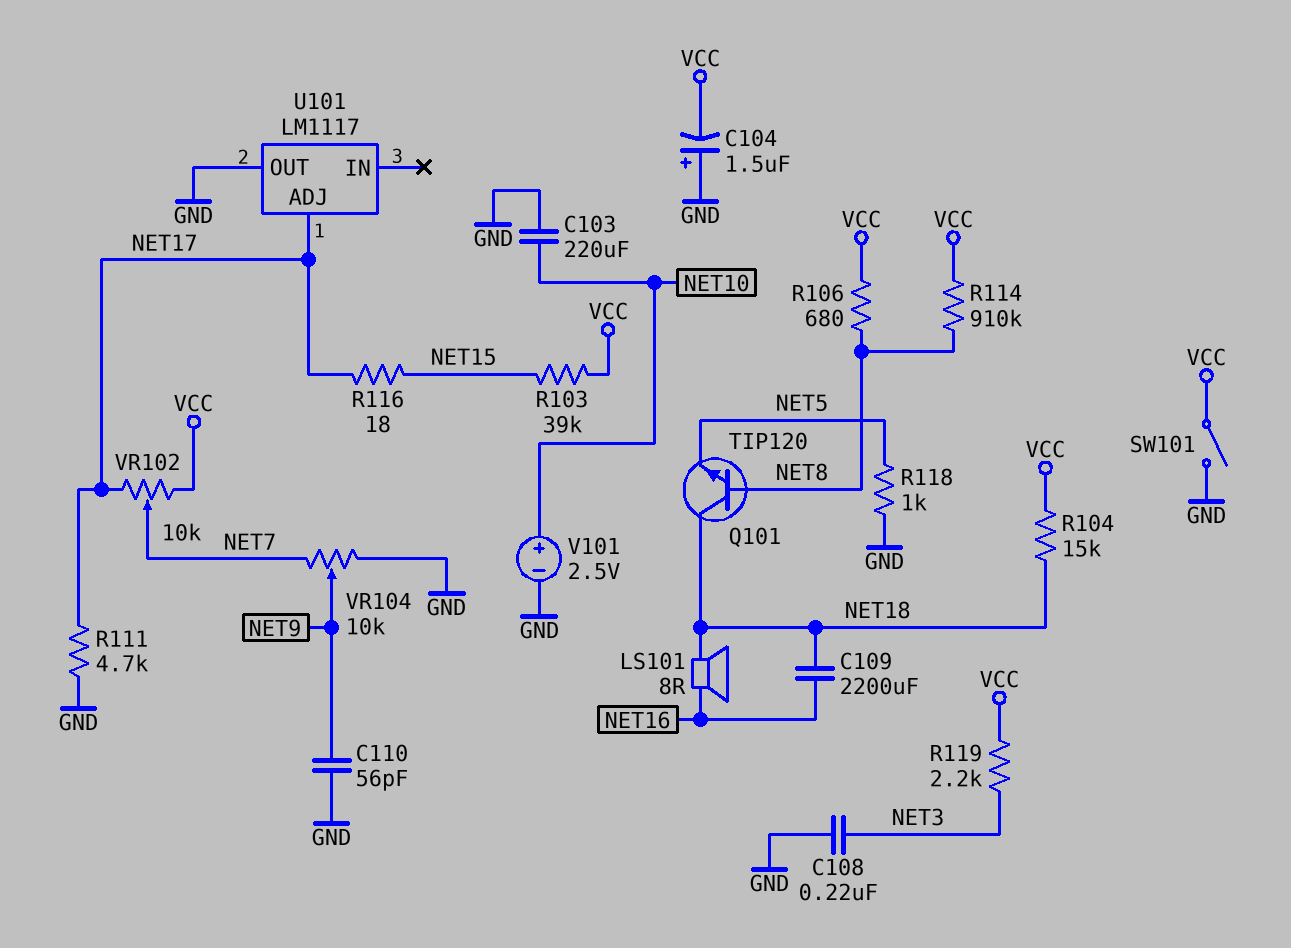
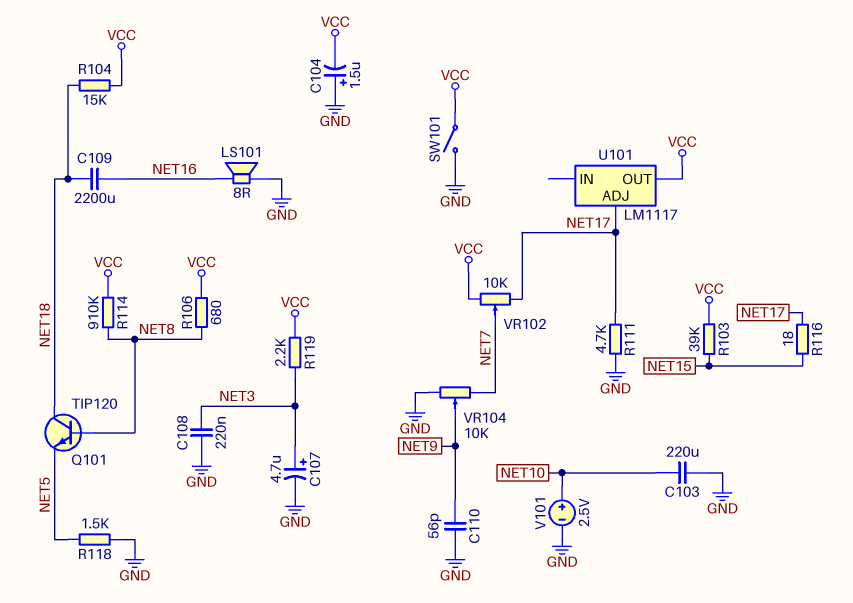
C107: none -> 4.7uF (plus NET3, minus GND)
LS101: speaker 8R (NET16, NET18) -> speaker 8R (GND, NET16)
R118: 1k (GND, NET5) -> 1.5k (GND, NET5)
U101 pin OUT: GND -> VCC

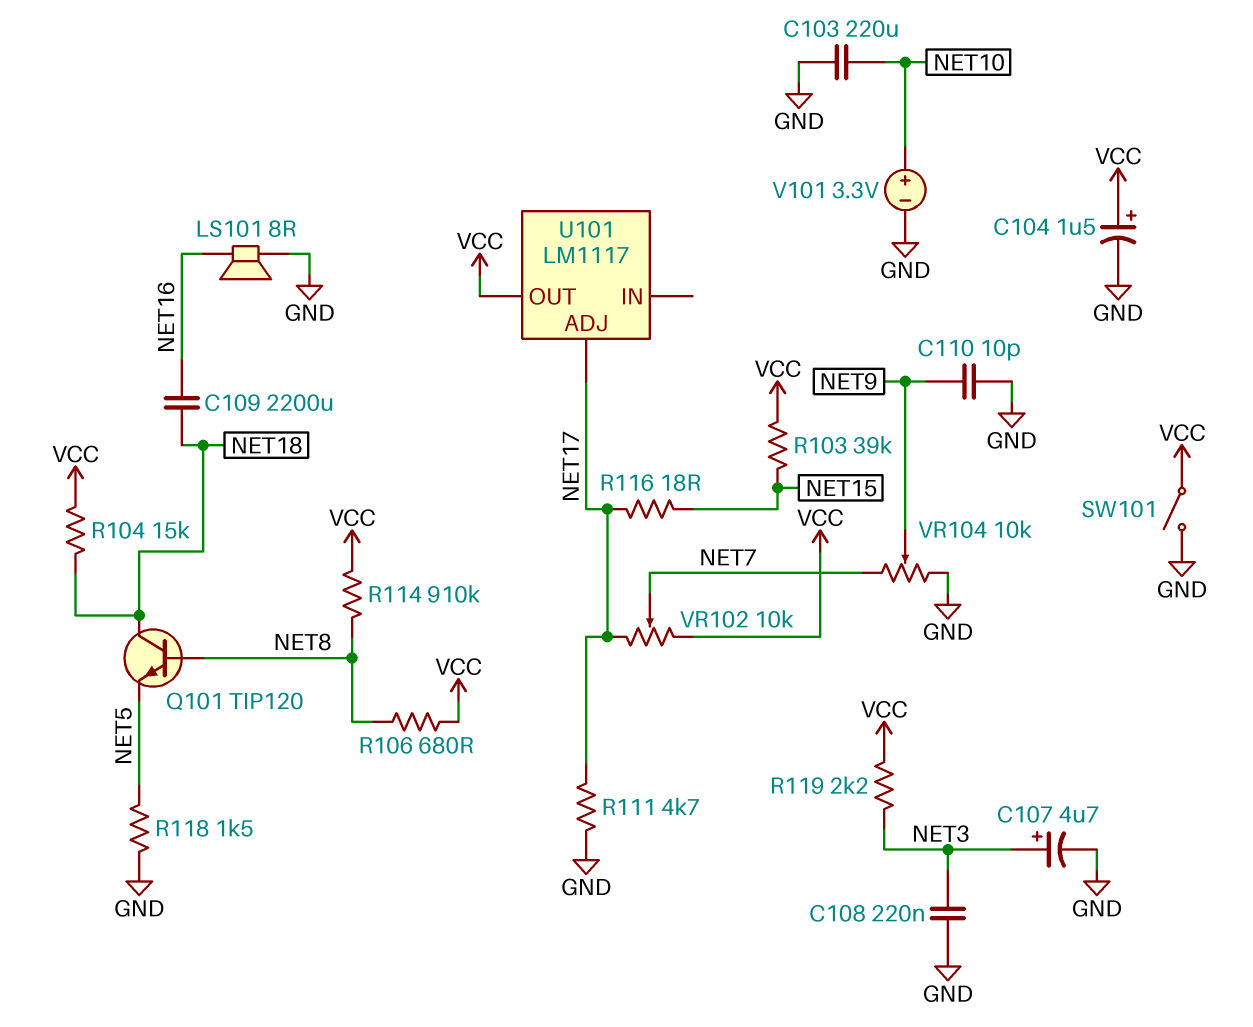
C104: 1.5uF (plus GND, minus VCC) -> 1.5uF (plus VCC, minus GND)
C110: 56pF (GND, NET9) -> 10pF (GND, NET9)
V101: 2.5V (plus NET10, minus GND) -> 3.3V (plus NET10, minus GND)

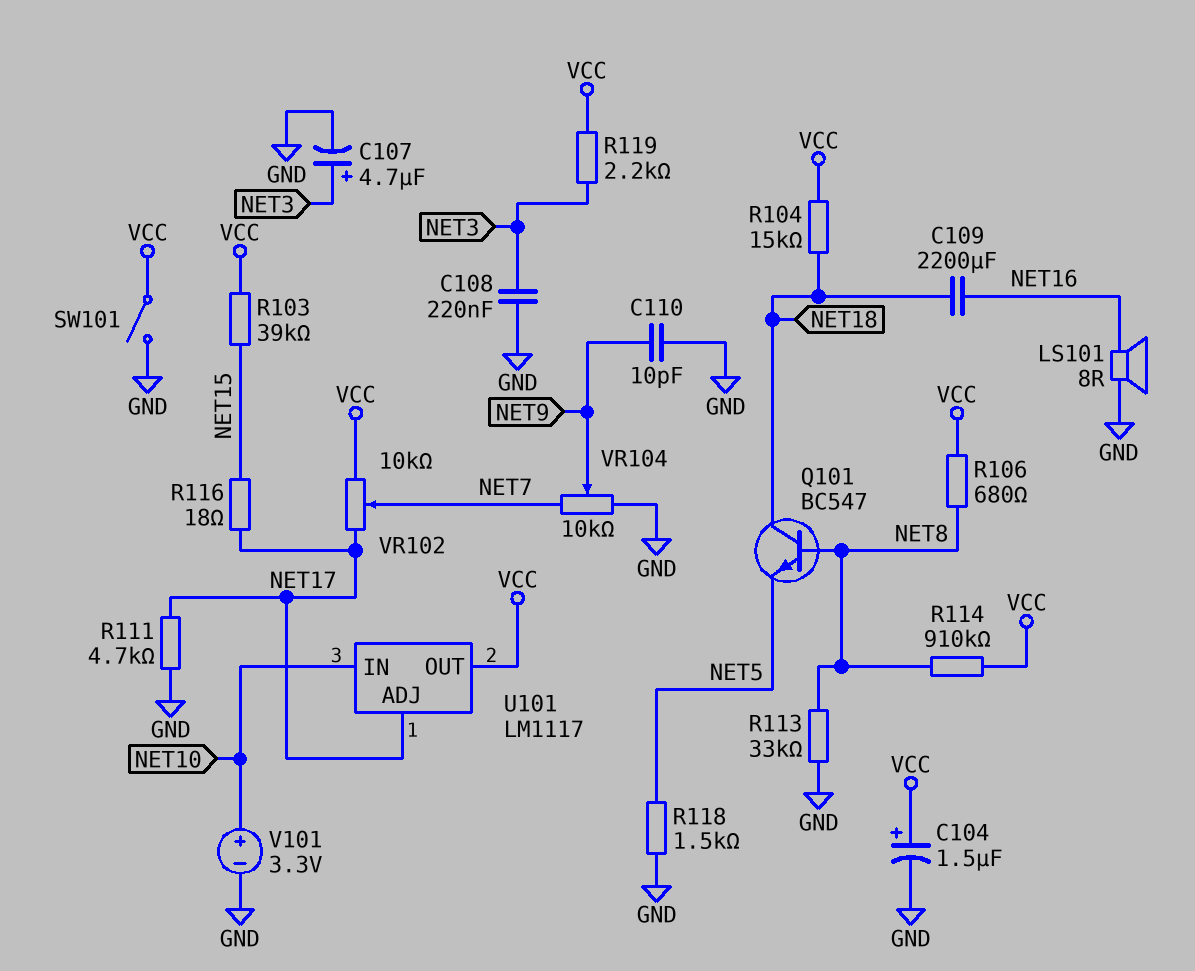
C103: 220uF (GND, NET10) -> none
Q101: NPN TIP120 (B NET8, C NET18, E NET5) -> NPN BC547 (B NET8, C NET18, E NET5)
R113: none -> 33k (GND, NET8)
U101 pin IN: none -> NET10

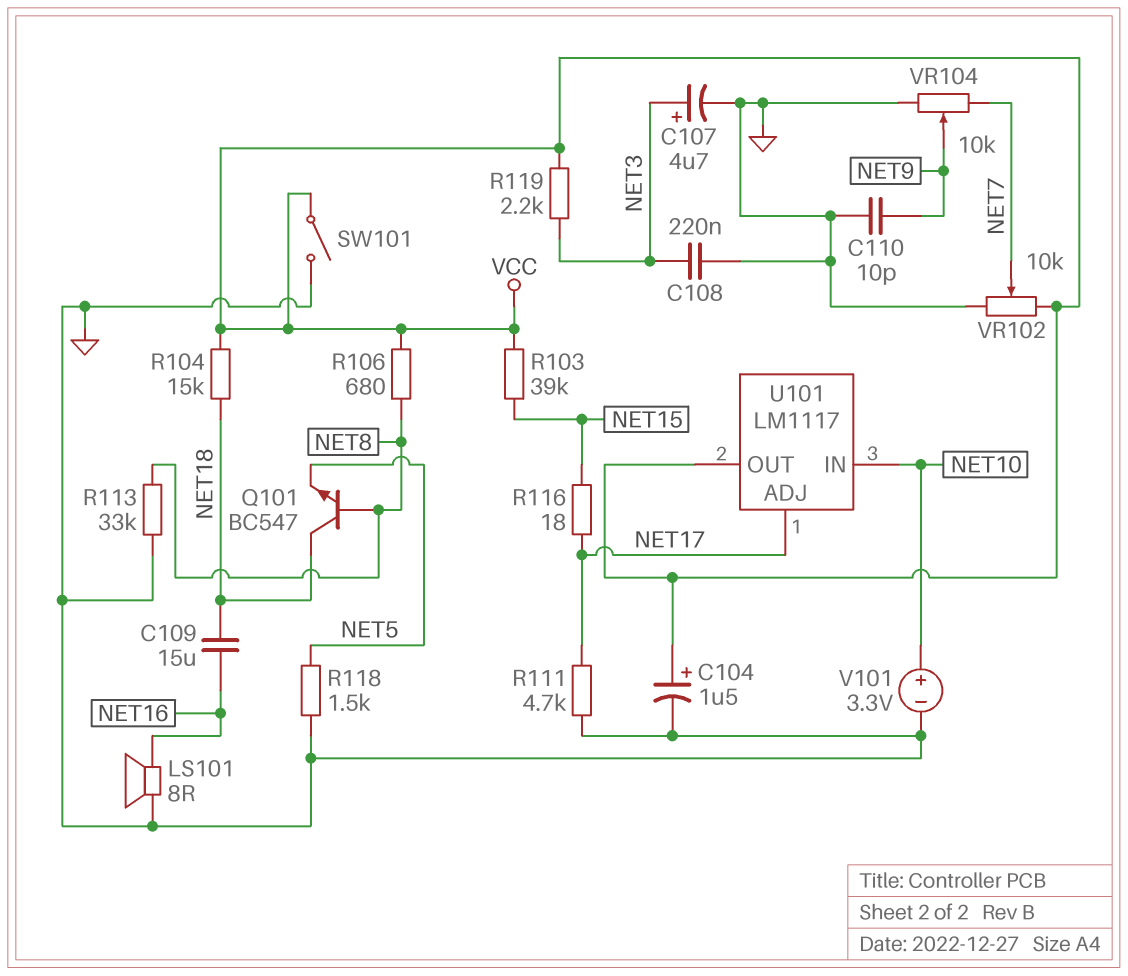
C109: 2200uF (NET16, NET18) -> 15uF (NET16, NET18)
R114: 910k (NET8, VCC) -> none
VR102: 10k (NET17, VCC, wiper NET7) -> 10k (GND, VCC, wiper NET7)

